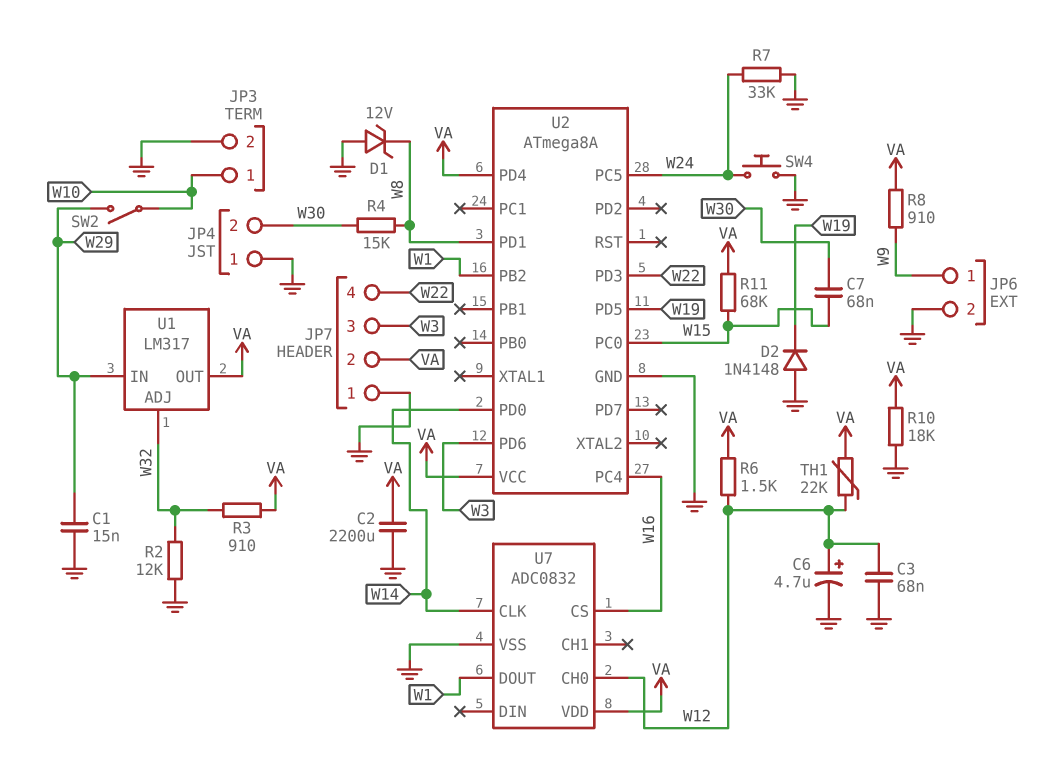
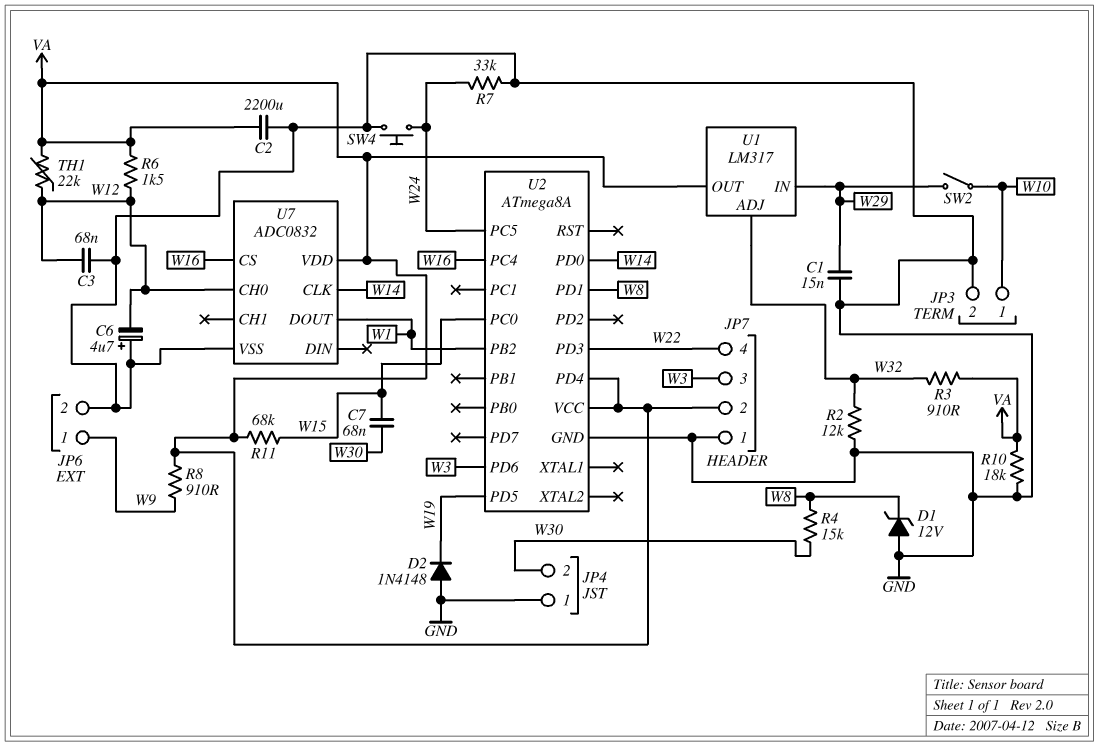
C6: 4.7uF (plus W12, minus GND) -> 4.7uF (plus GND, minus W12)

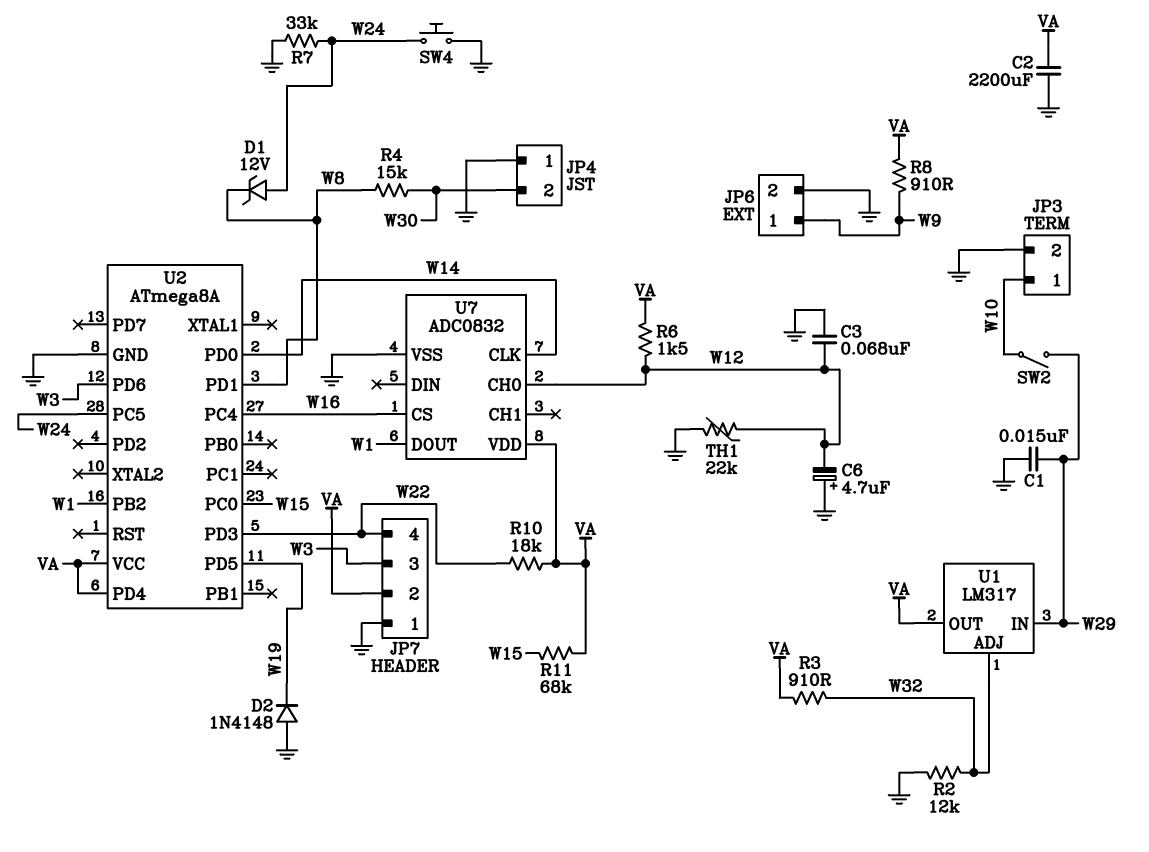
C7: 68nF (W15, W30) -> none
D1: zener 12V (A GND, K W8) -> zener 12V (A W24, K W8)
R10: 18k (GND, VA) -> 18k (VA, W22)
TH1: 22k (VA, W12) -> 22k (GND, W12)

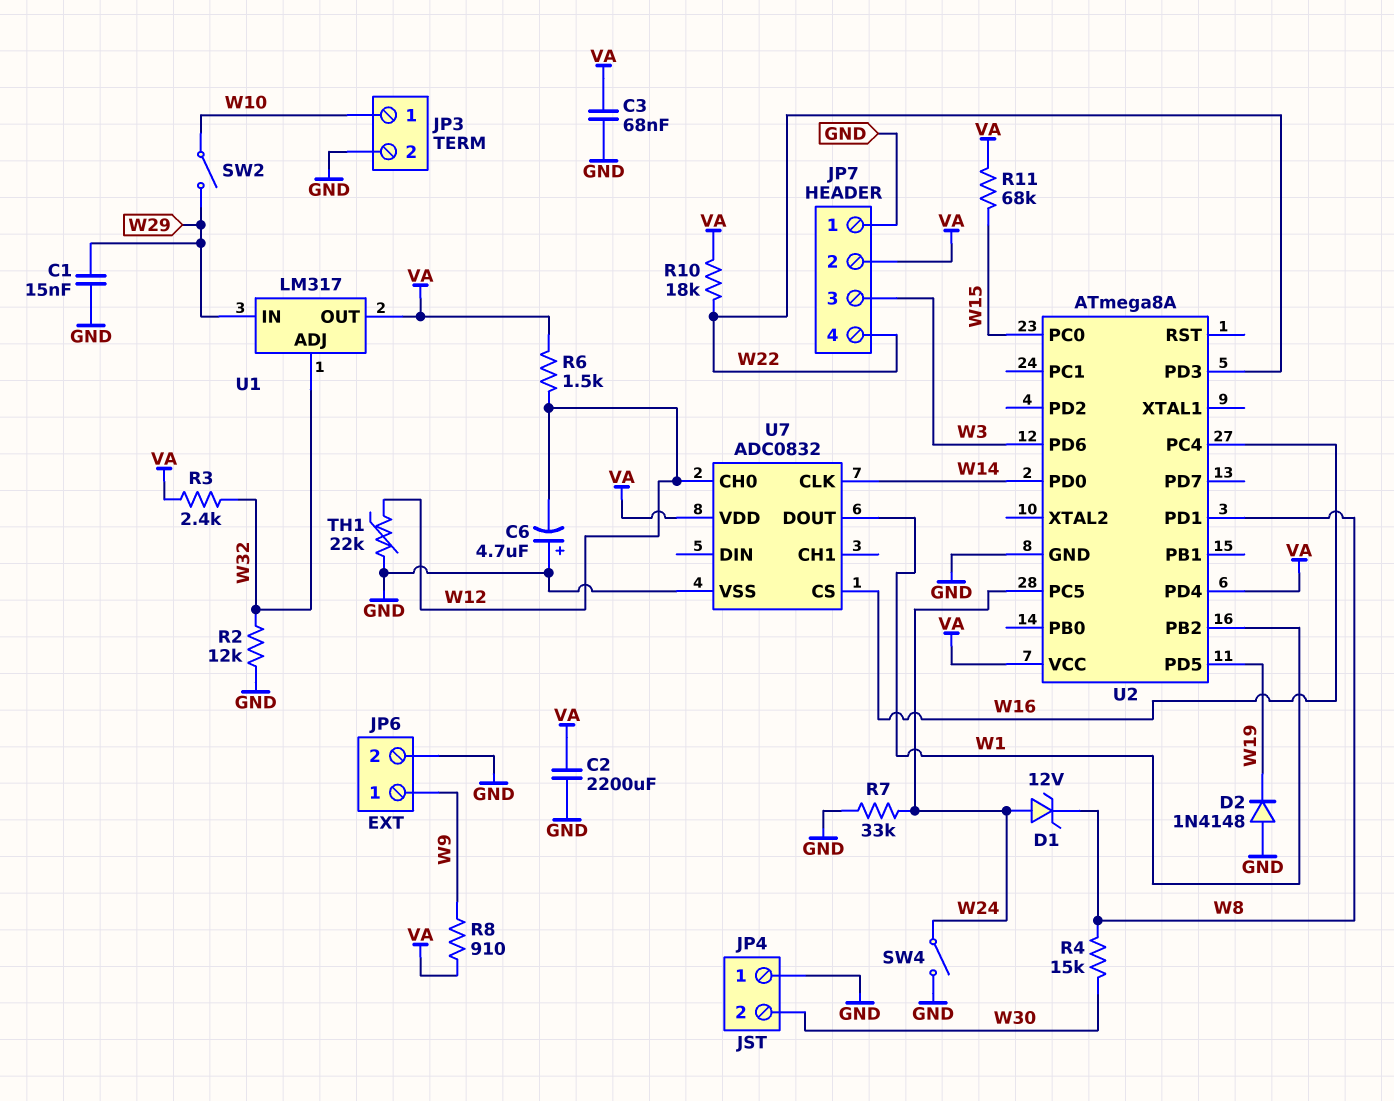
C3: 68nF (GND, W12) -> 68nF (GND, VA)
R3: 910 (VA, W32) -> 2.4k (VA, W32)
SW4: button (GND, W24) -> switch (GND, W24)

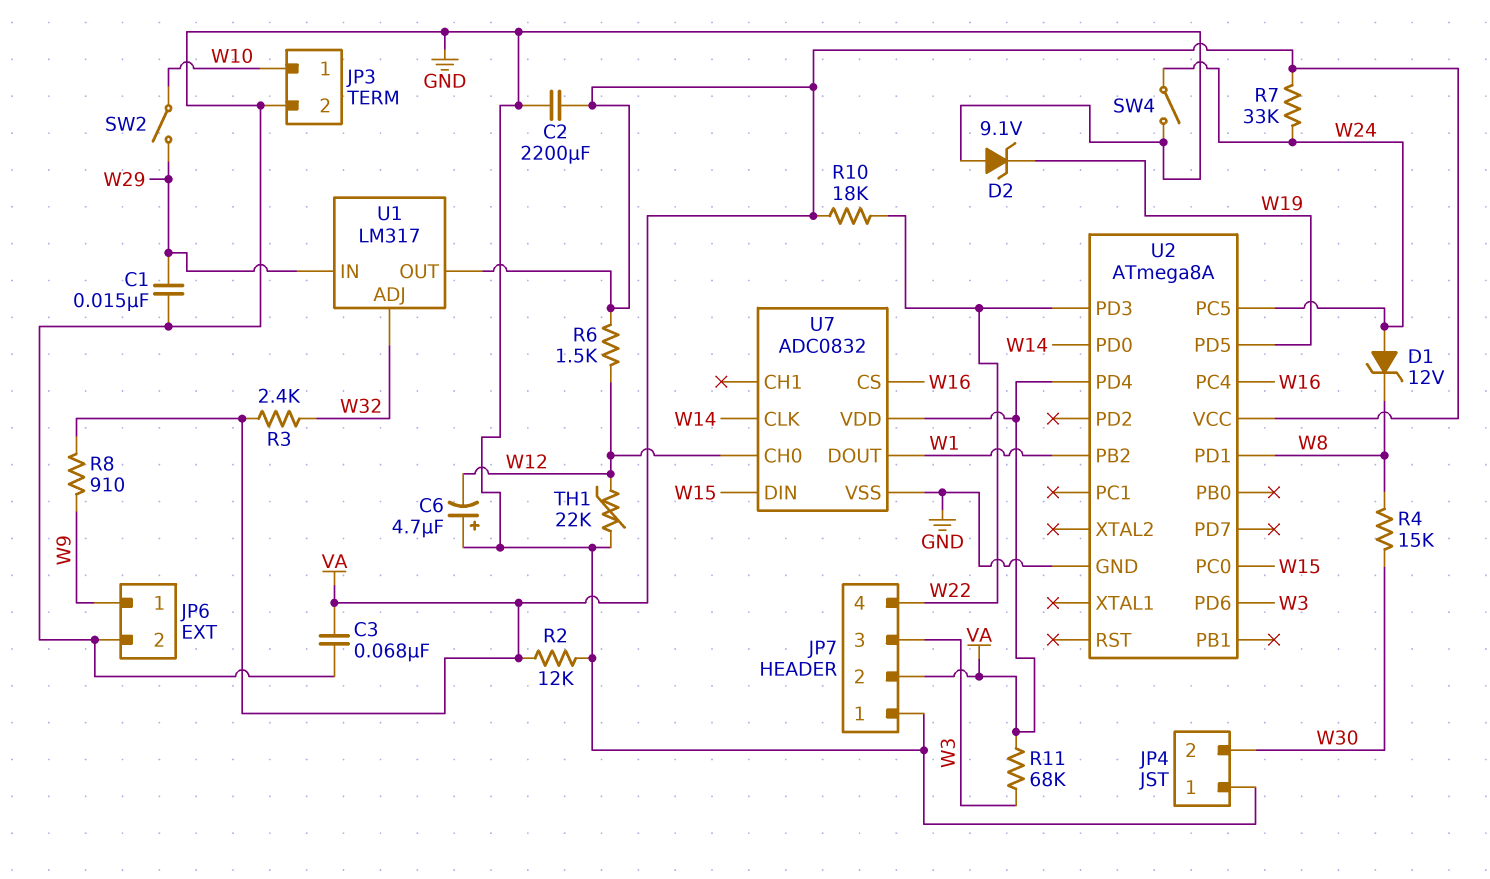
D2: diode 1N4148 (A GND, K W19) -> zener 9.1V (A GND, K W19)
R2: 12k (GND, W32) -> 12k (GND, VA)
R7: 33k (GND, W24) -> 33k (VA, W24)
R11: 68k (VA, W15) -> 68k (VA, W3)
U7 pin DIN: none -> W15

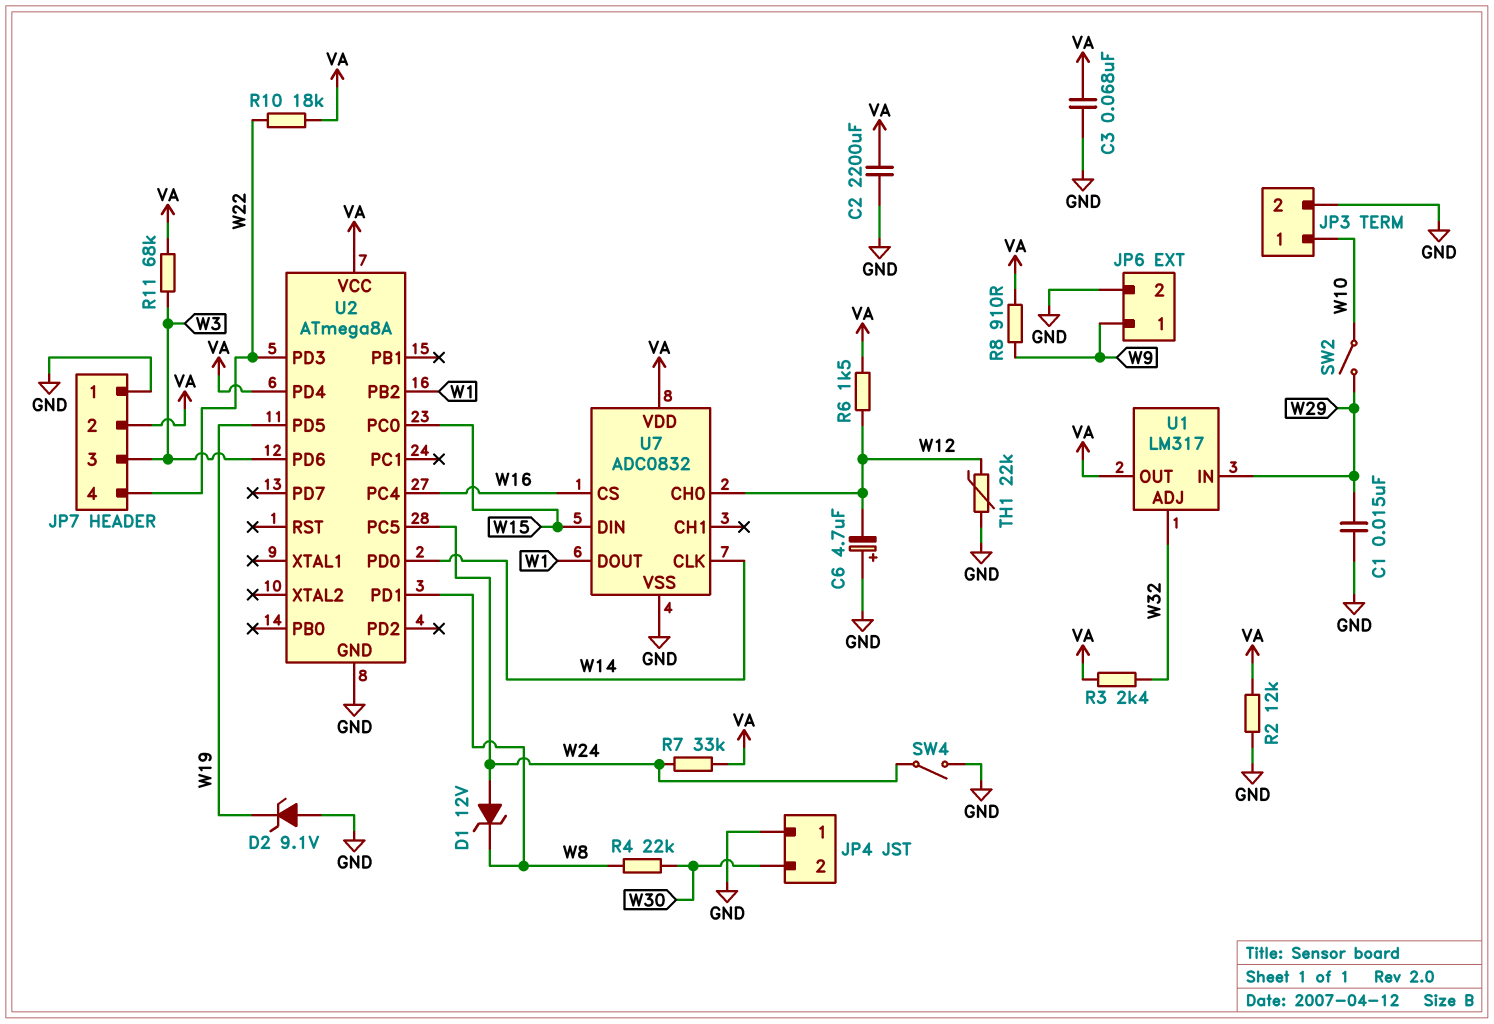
R4: 15k (W8, W30) -> 22k (W8, W30)

